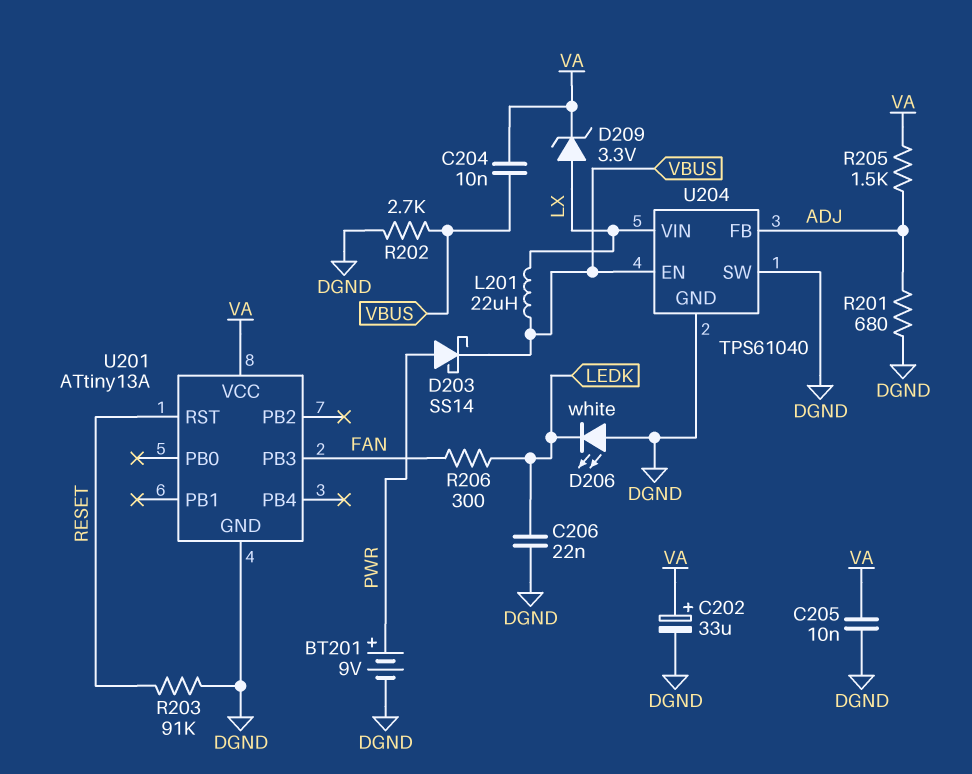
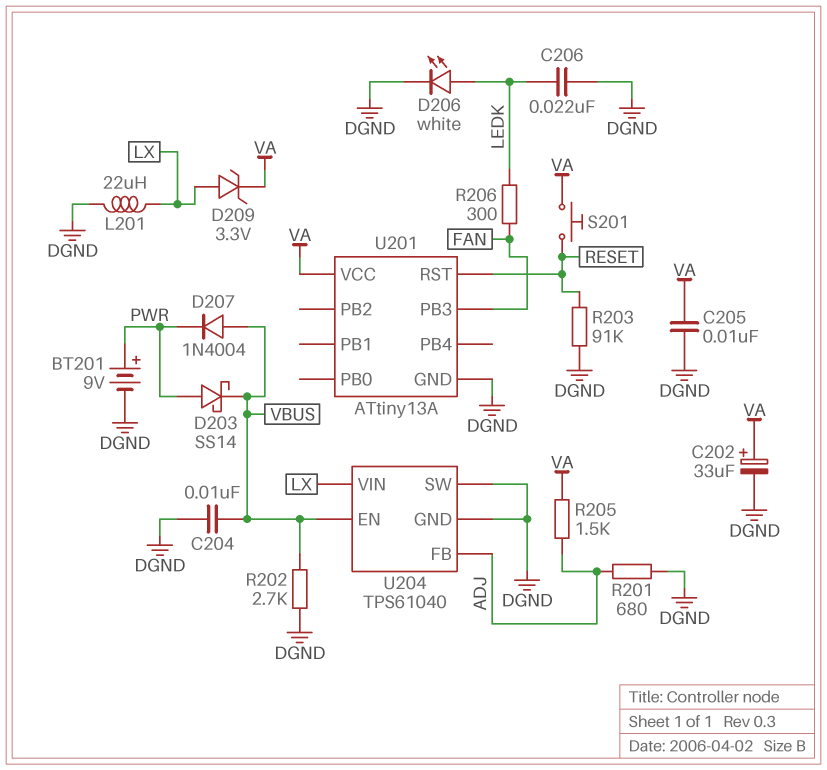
C204: 10nF (VA, VBUS) -> 10nF (DGND, VBUS)
D206: LED white (A DGND, K LEDK) -> LED white (A LEDK, K DGND)
D207: none -> diode 1N4004 (A VBUS, K PWR)
L201: 22uH (LX, VBUS) -> 22uH (DGND, LX)
S201: none -> button (RESET, VA)

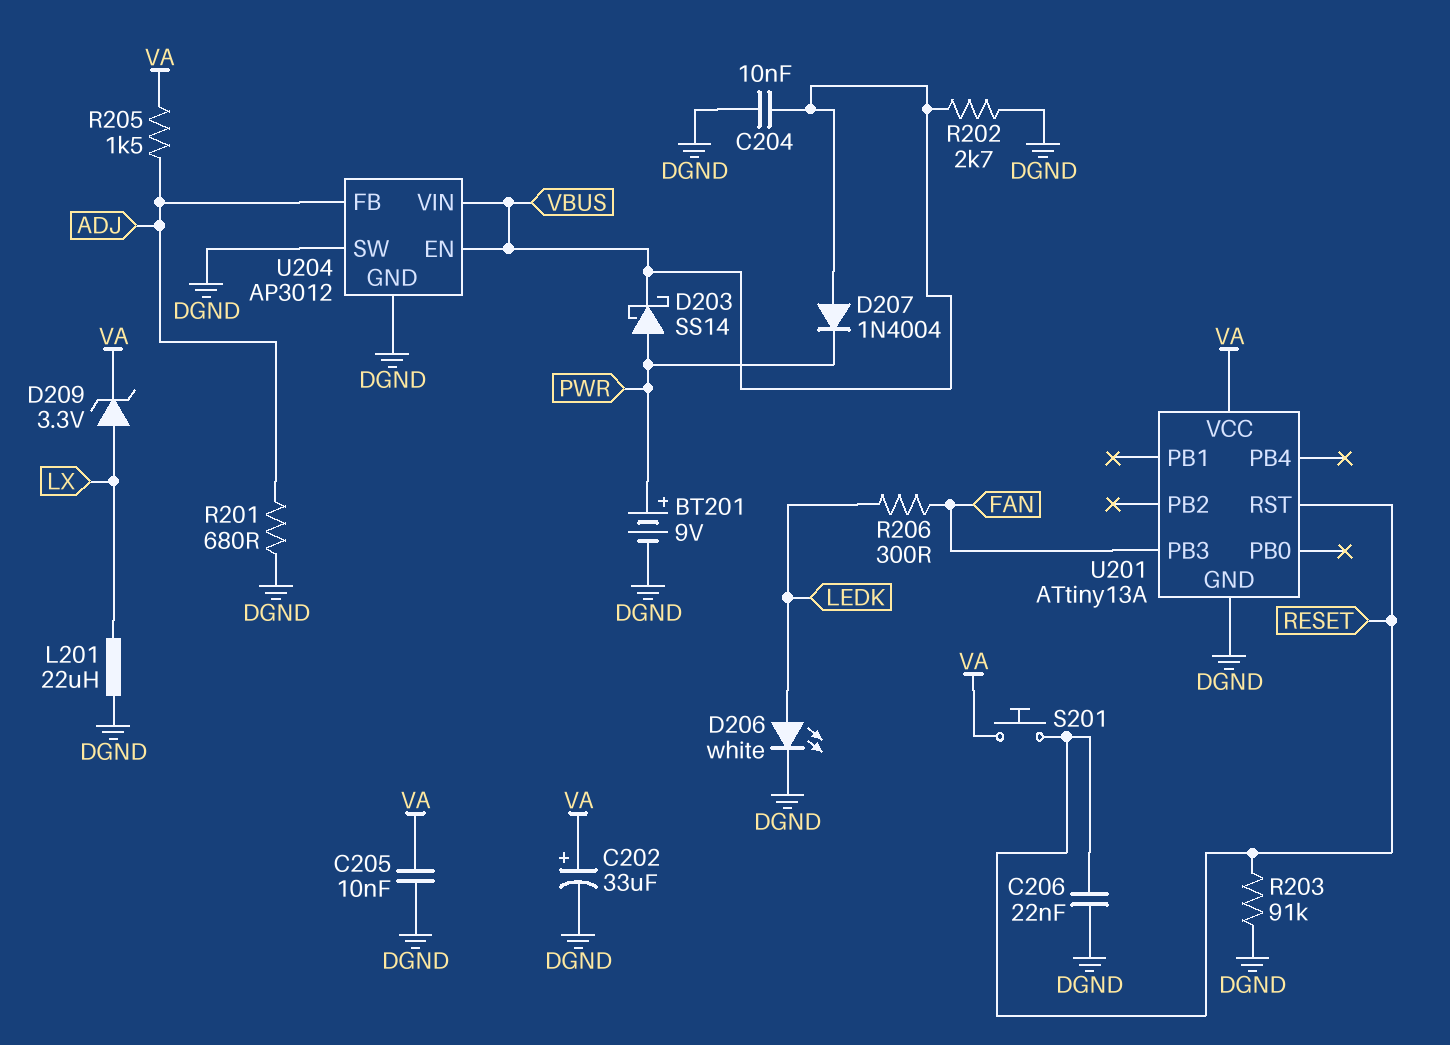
C206: 22nF (DGND, LEDK) -> 22nF (DGND, RESET)
U204: TPS61040 -> AP3012
U204 pin VIN: LX -> VBUS

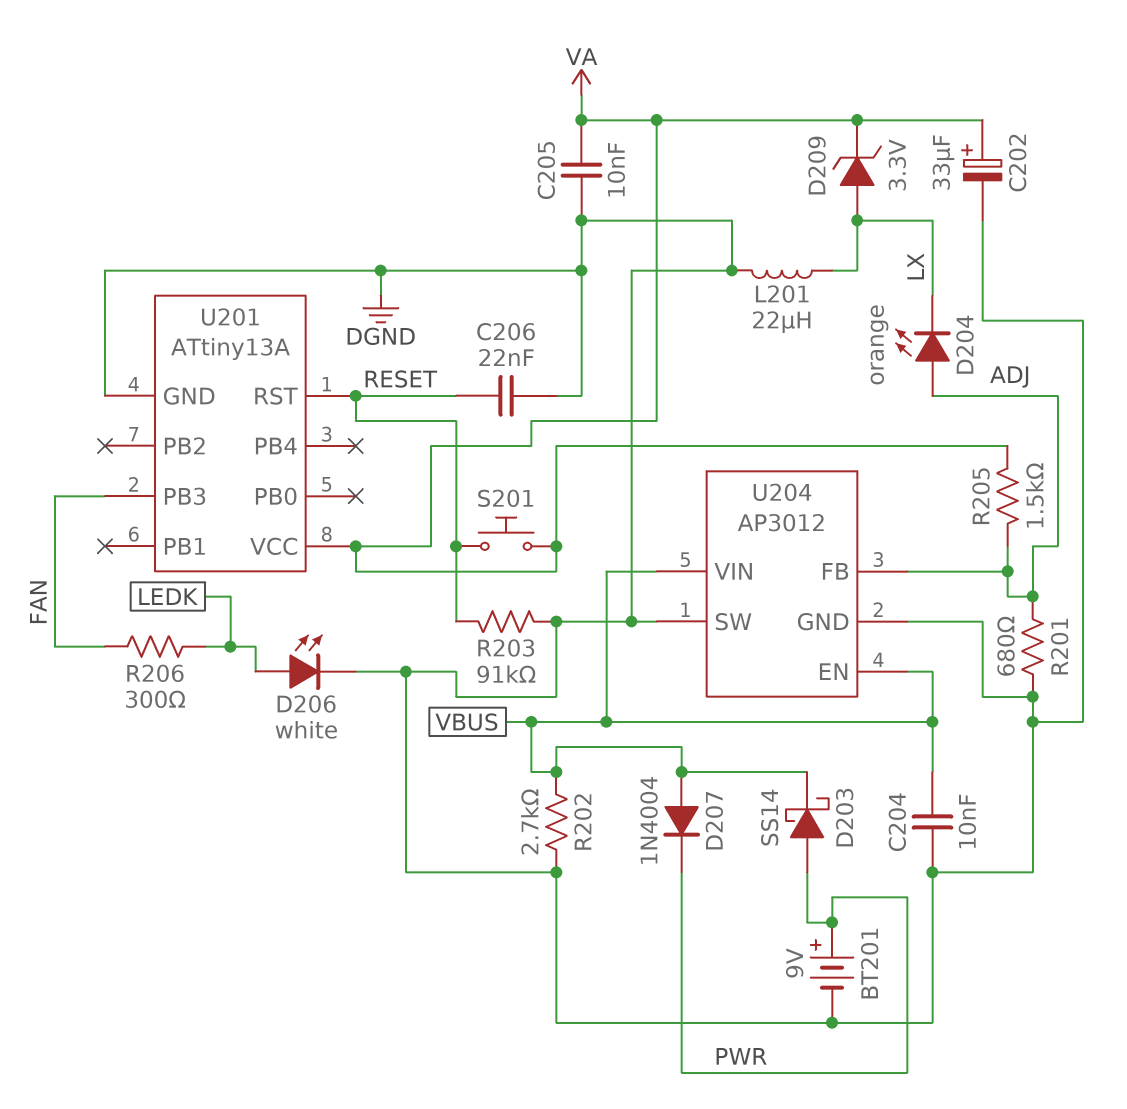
D204: none -> LED orange (A ADJ, K LX)

